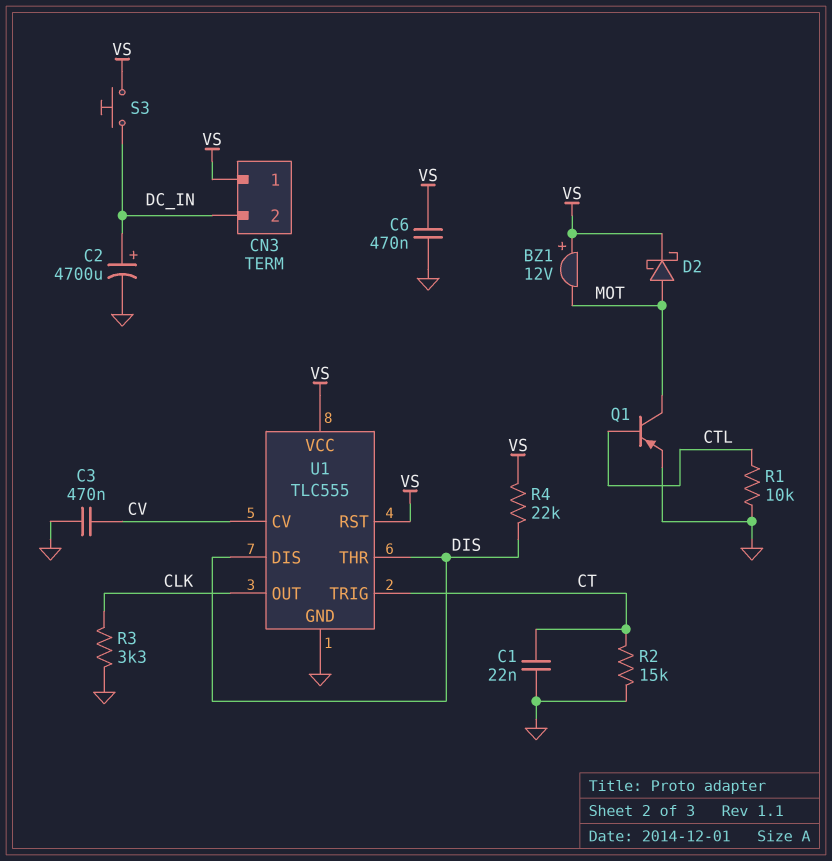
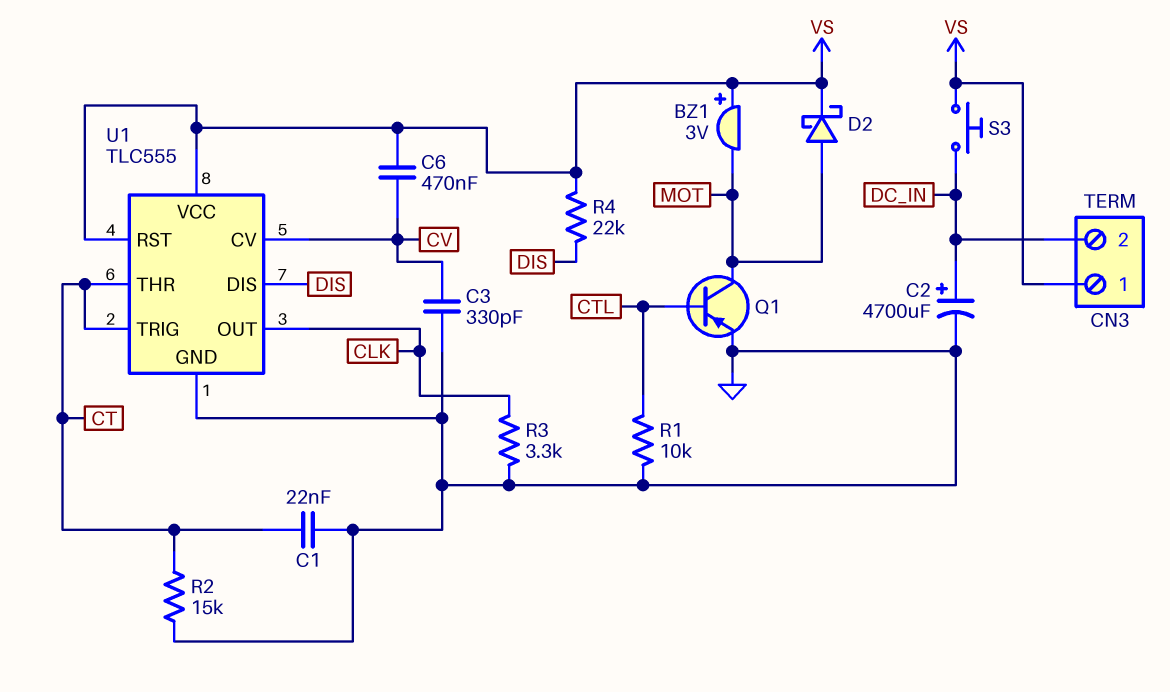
BZ1: buzzer 12V (plus VS, minus MOT) -> buzzer 3V (plus VS, minus MOT)
C3: 470nF (CV, GND) -> 330pF (CV, GND)
C6: 470nF (GND, VS) -> 470nF (CV, VS)
U1 pin THR: DIS -> CT

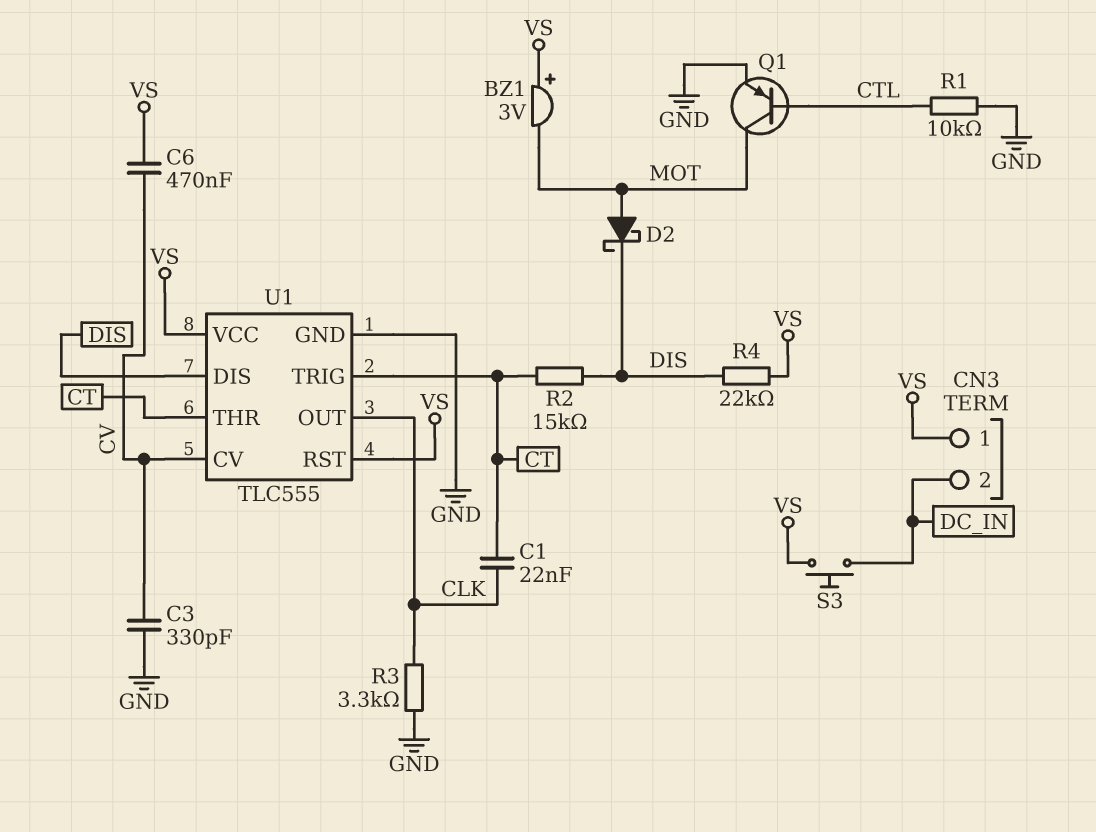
C1: 22nF (CT, GND) -> 22nF (CLK, CT)
C2: 4700uF (plus DC_IN, minus GND) -> none
D2: schottky (A MOT, K VS) -> schottky (A MOT, K DIS)
R2: 15k (CT, GND) -> 15k (CT, DIS)

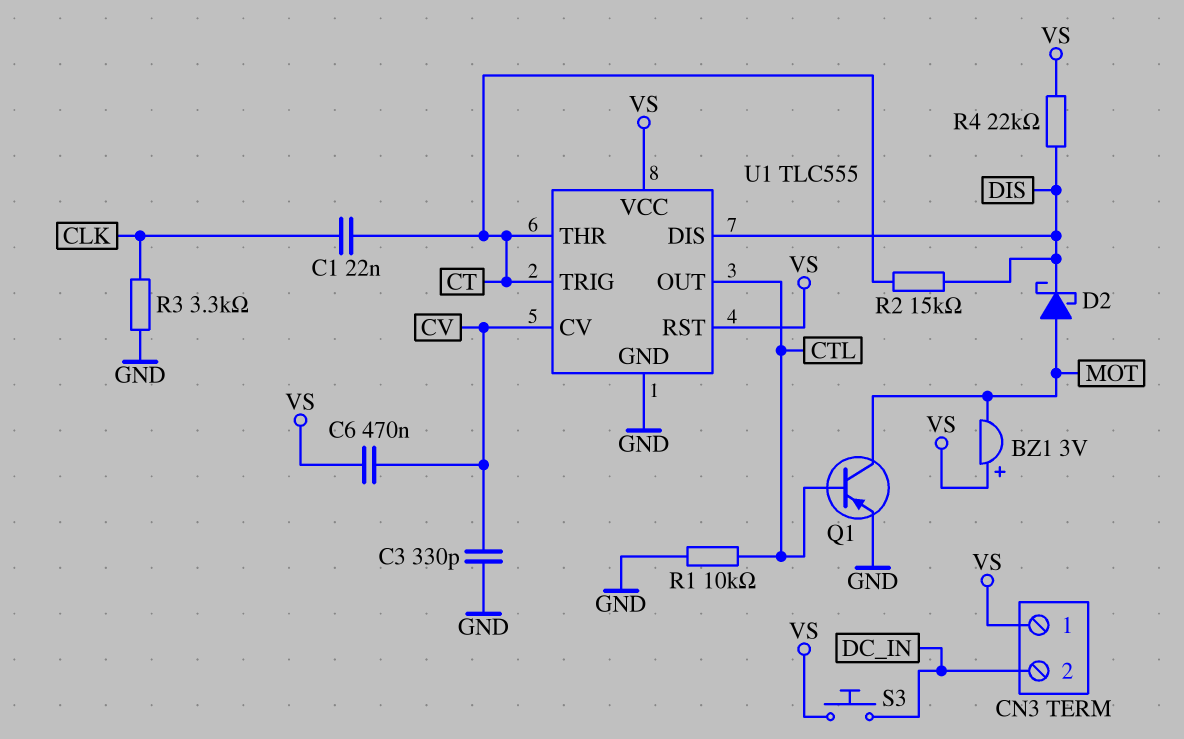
U1 pin OUT: CLK -> CTL

